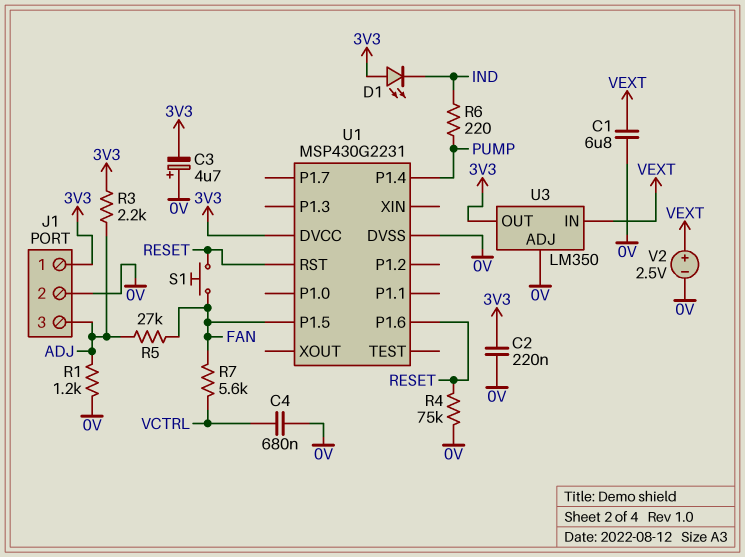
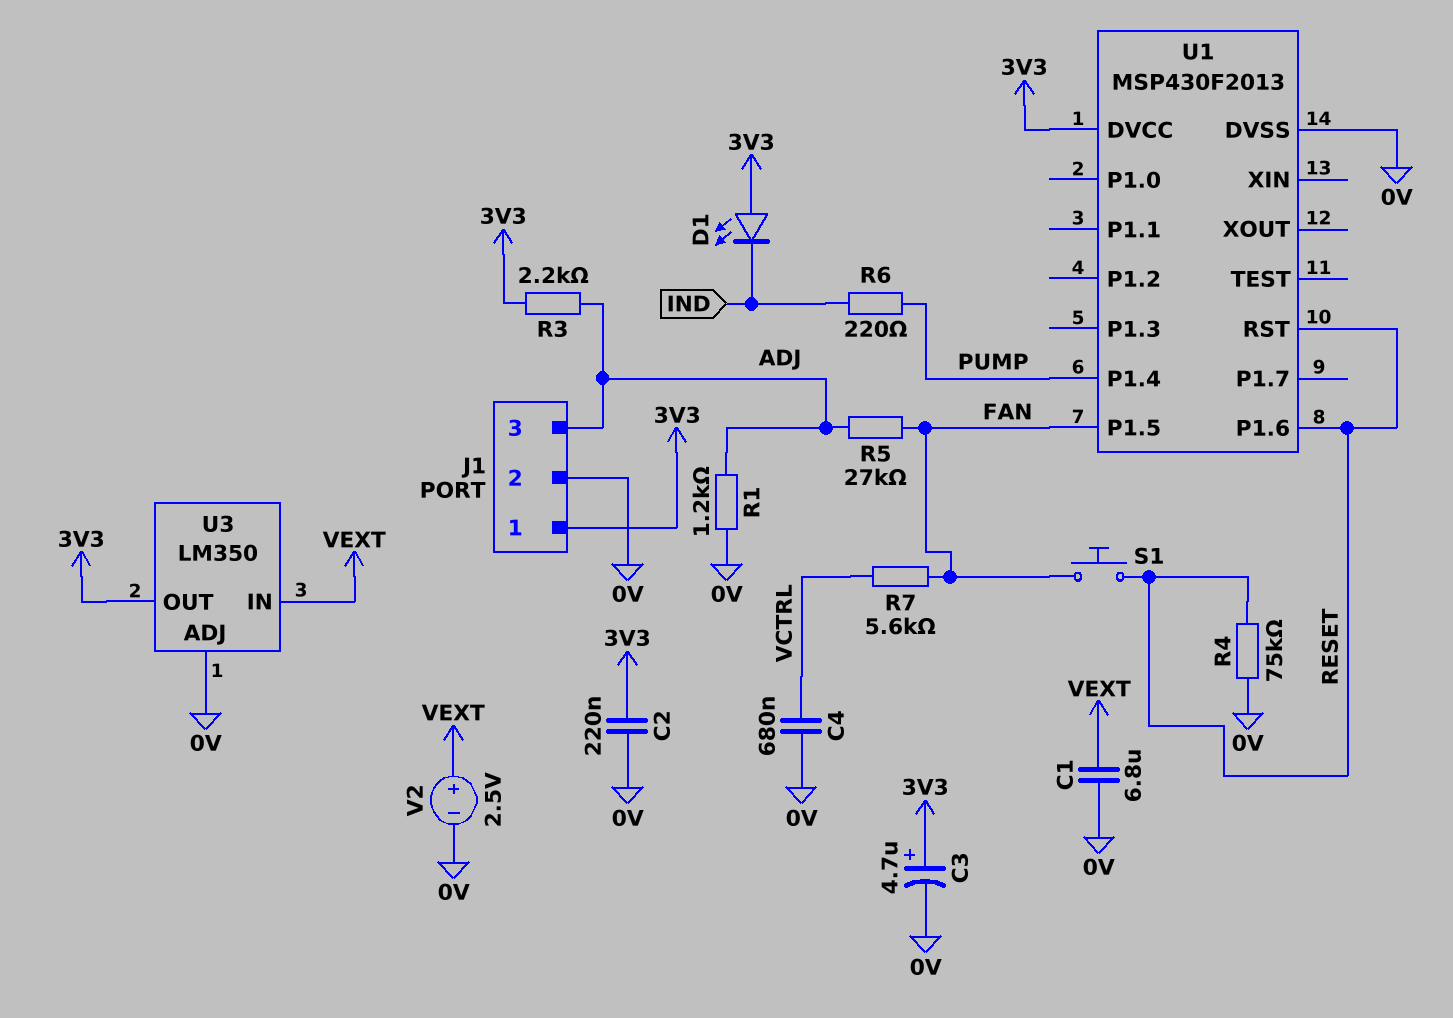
C3: 4.7uF (plus 0V, minus 3V3) -> 4.7uF (plus 3V3, minus 0V)
U1: MSP430G2231 -> MSP430F2013

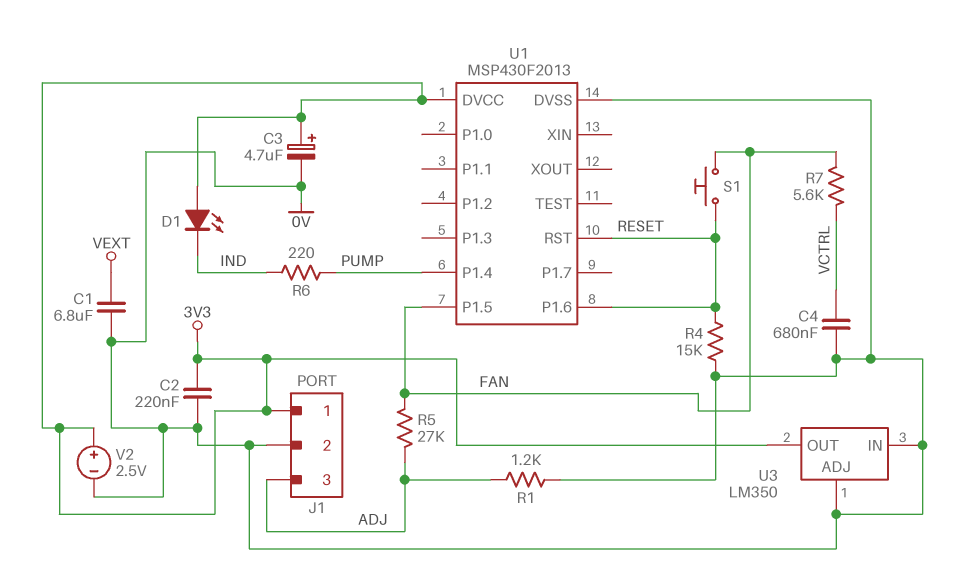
R3: 2.2k (3V3, ADJ) -> none
R4: 75k (0V, RESET) -> 15k (0V, RESET)
U3 pin IN: VEXT -> 0V
V2: 2.5V (plus VEXT, minus 0V) -> 2.5V (plus 3V3, minus 0V)

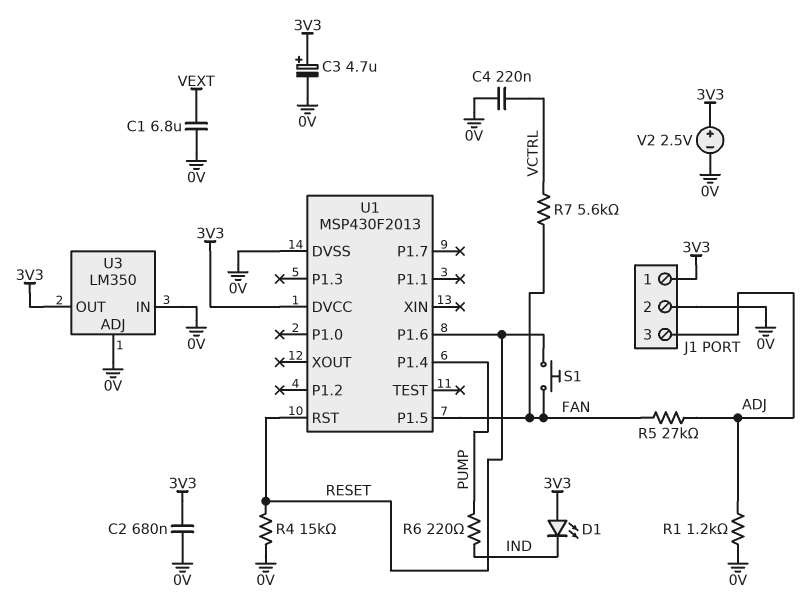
C2: 220nF (0V, 3V3) -> 680nF (0V, 3V3)
C4: 680nF (0V, VCTRL) -> 220nF (0V, VCTRL)

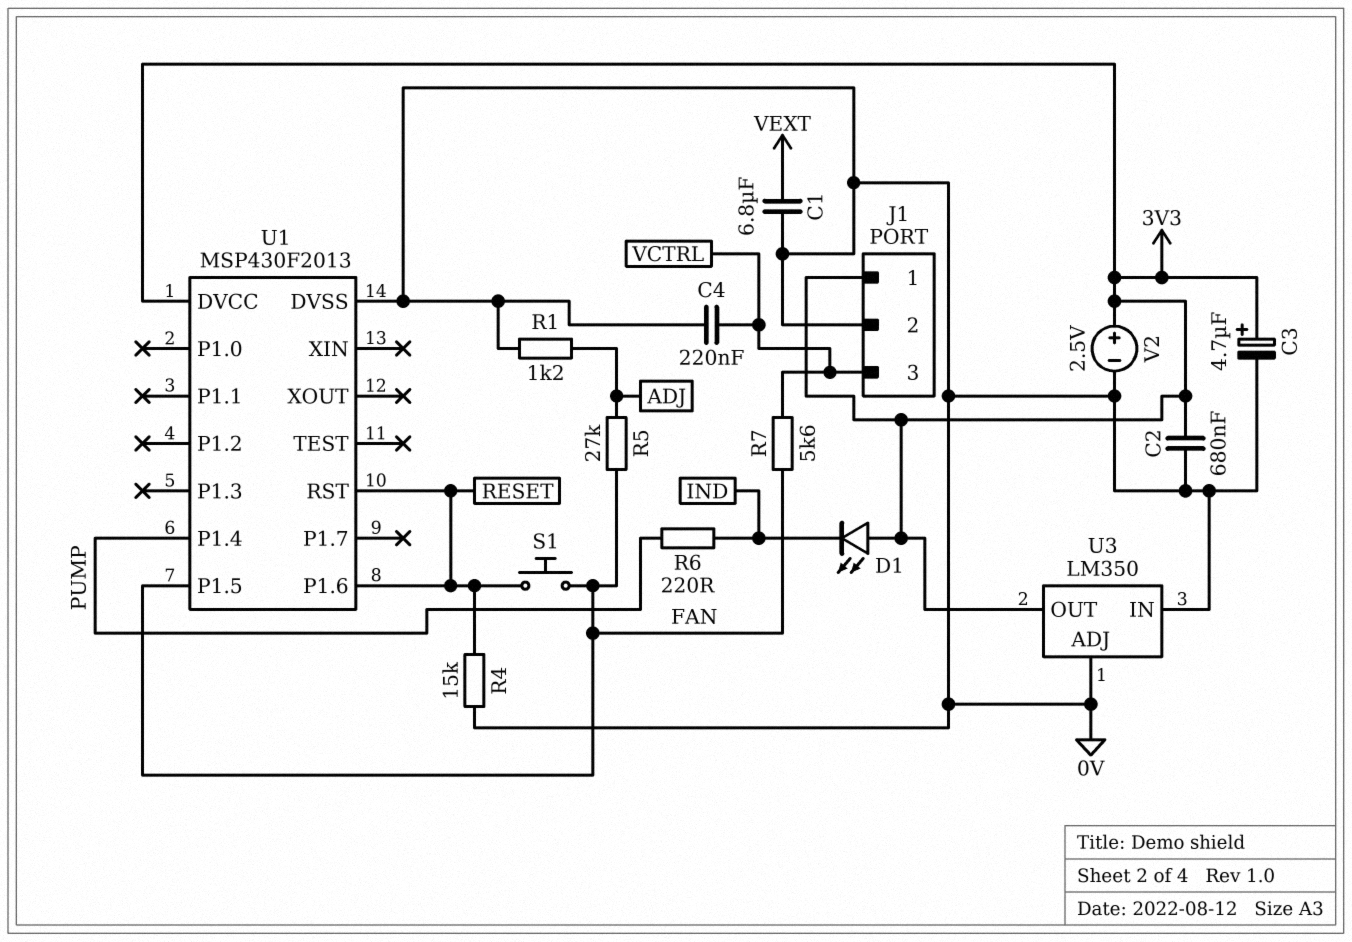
J1 pin 3: ADJ -> VCTRL

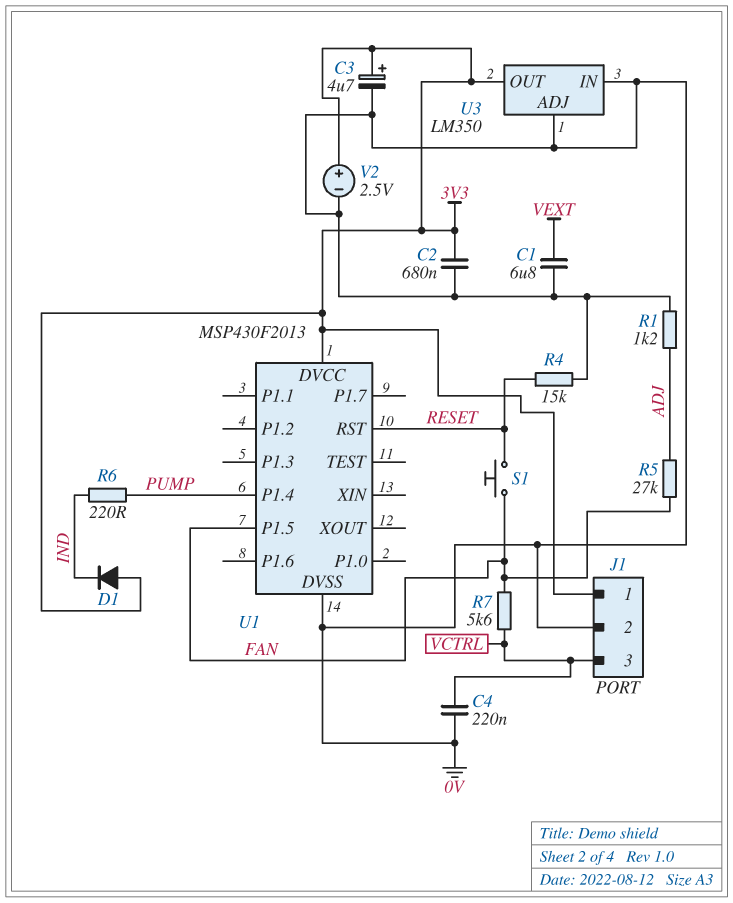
D1: LED (A 3V3, K IND) -> diode (A 3V3, K IND)
U1 pin P1.6: RESET -> none

